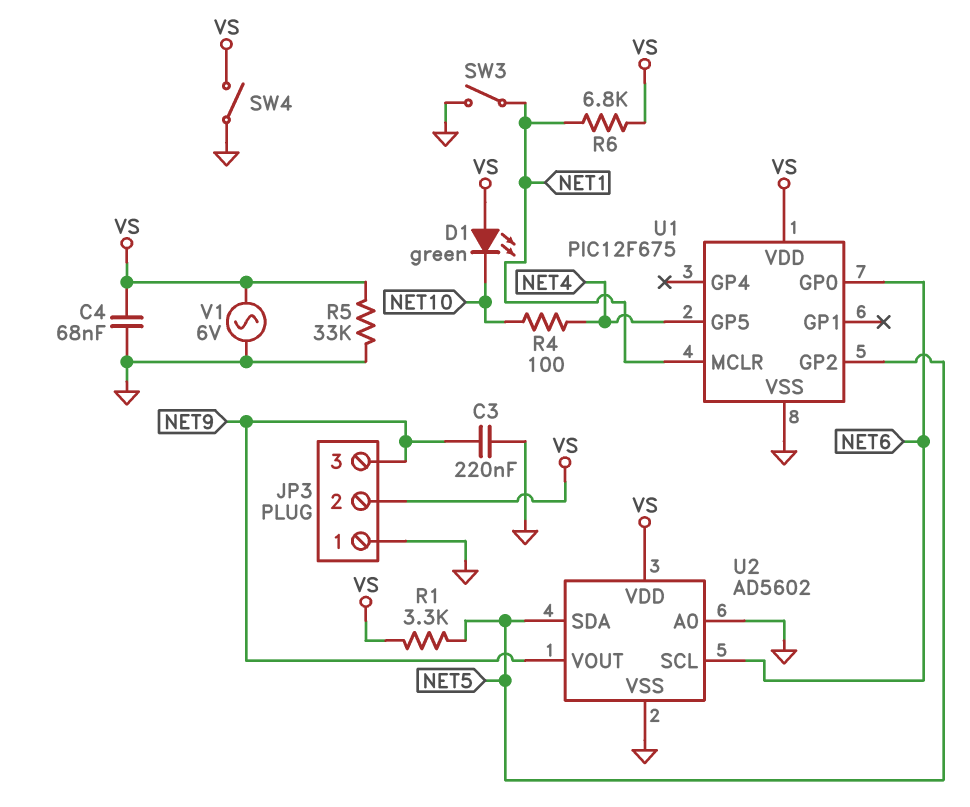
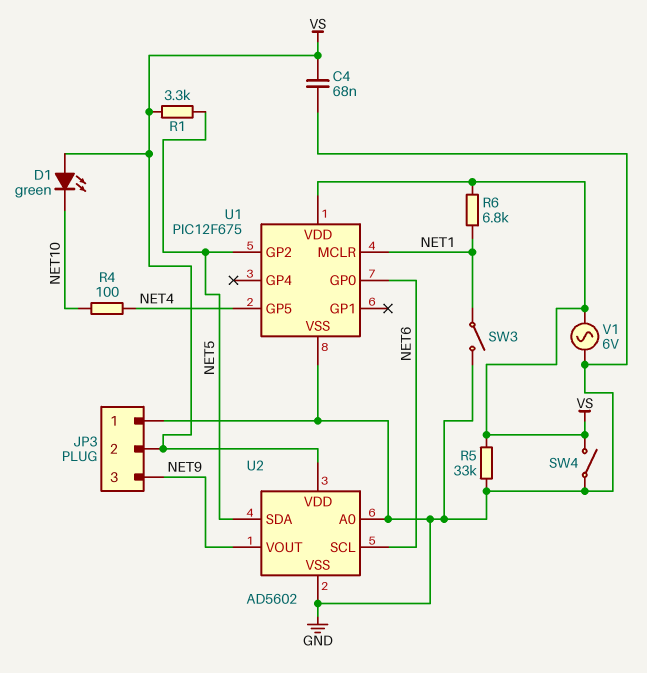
C3: 220nF (GND, NET9) -> none

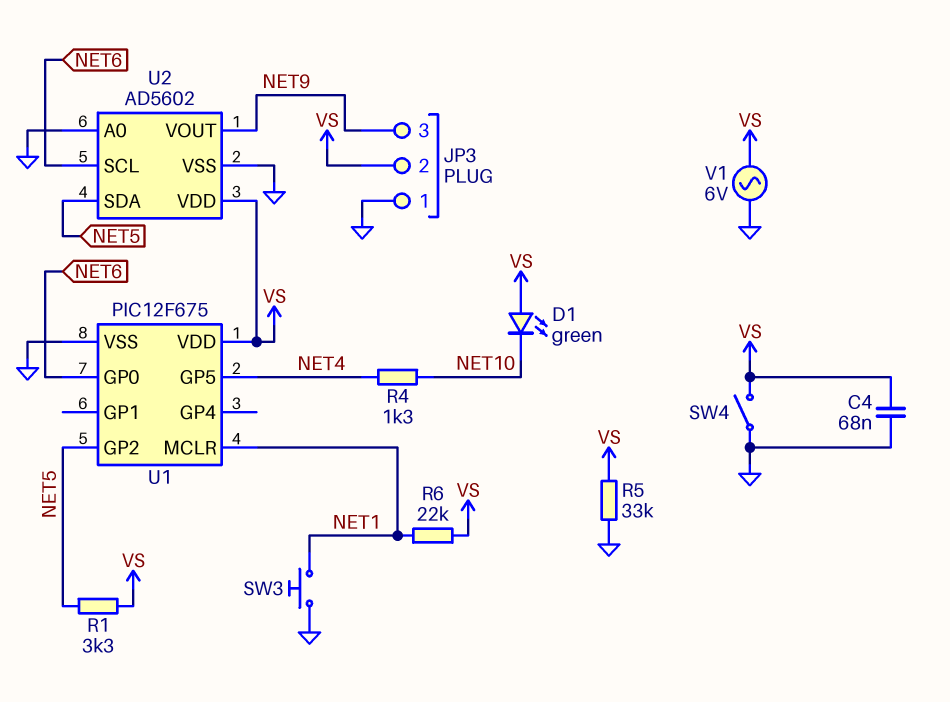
R4: 100 (NET4, NET10) -> 1.3k (NET4, NET10)
R6: 6.8k (NET1, VS) -> 22k (NET1, VS)
SW3: switch (GND, NET1) -> button (GND, NET1)

